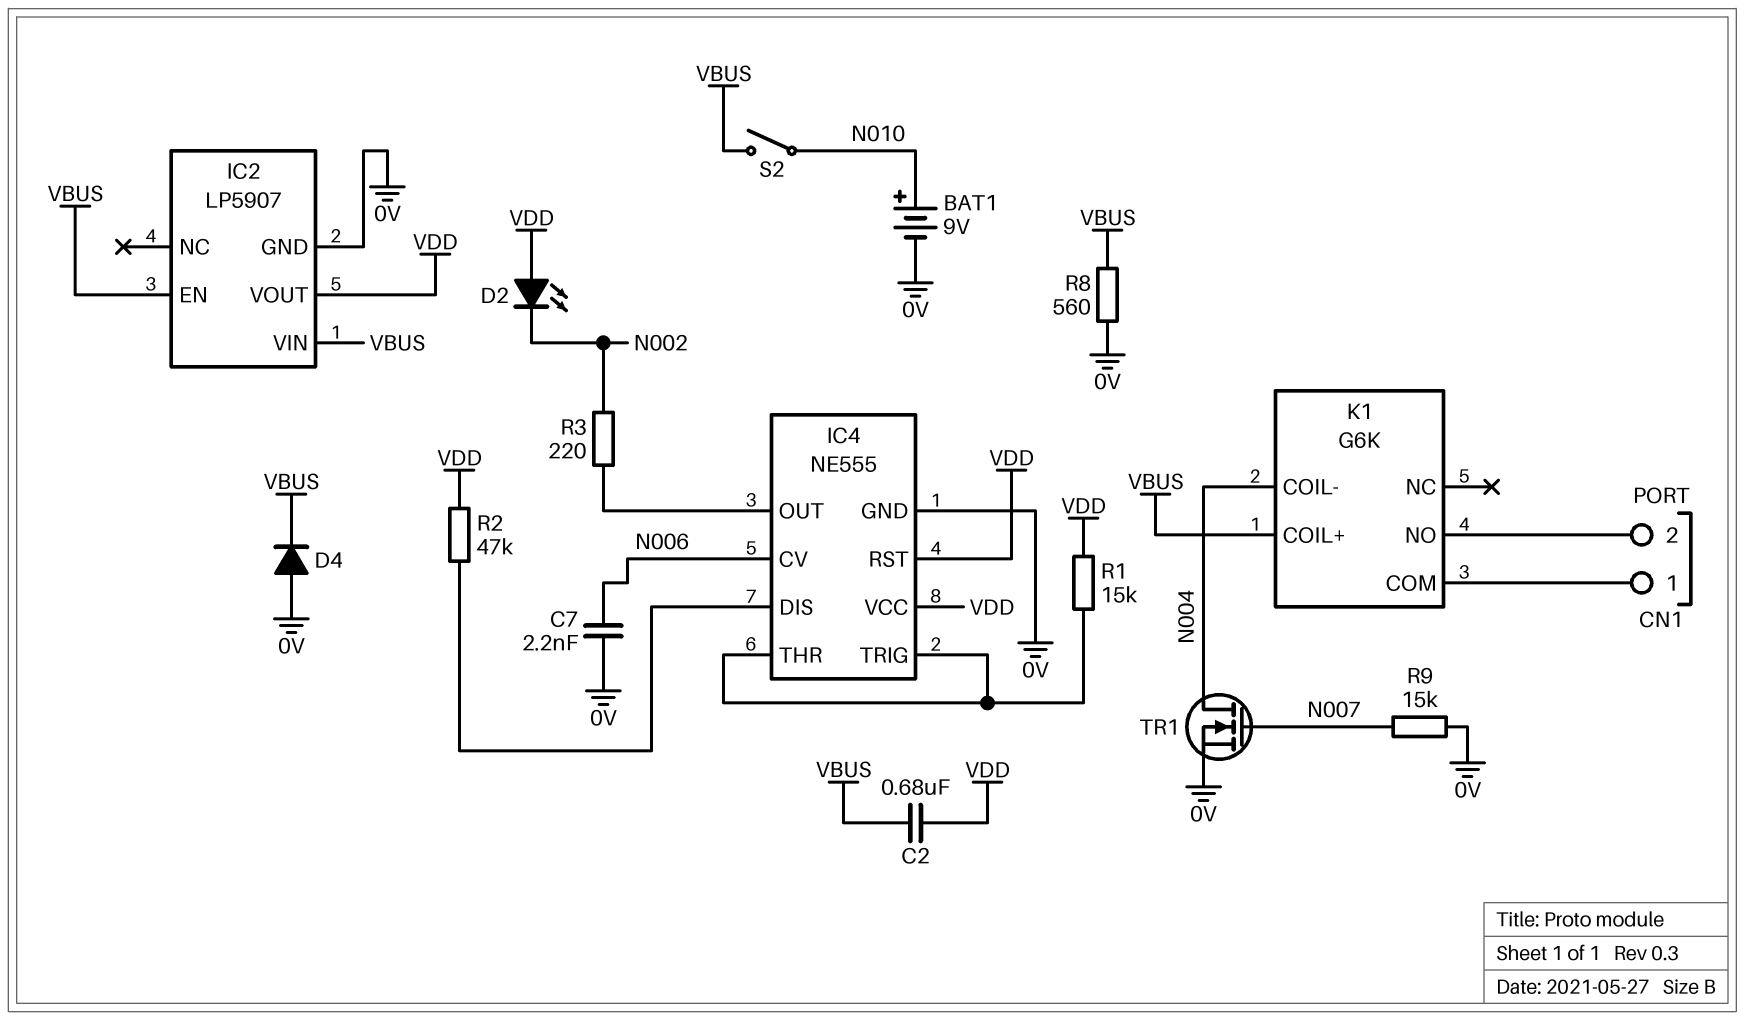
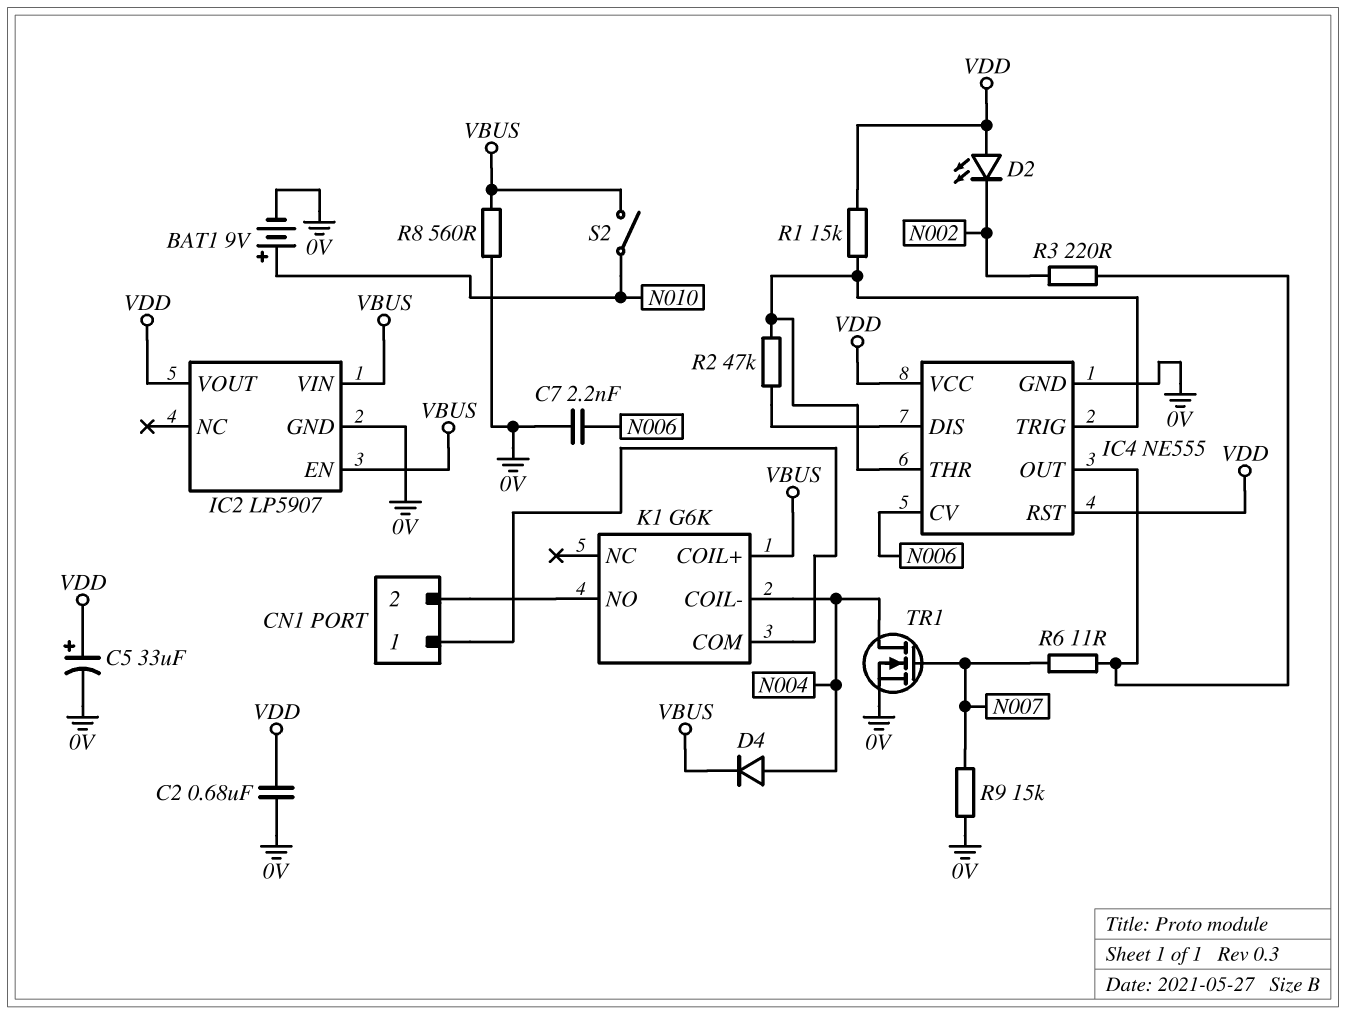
C2: 680nF (VBUS, VDD) -> 680nF (0V, VDD)
C5: none -> 33uF (plus VDD, minus 0V)
D4: diode (A 0V, K VBUS) -> diode (A N004, K VBUS)
R2: 47k (IC4/DIS, VDD) -> 47k (IC4/DIS, IC4/THR)
R6: none -> 11 (IC4/OUT, N007)

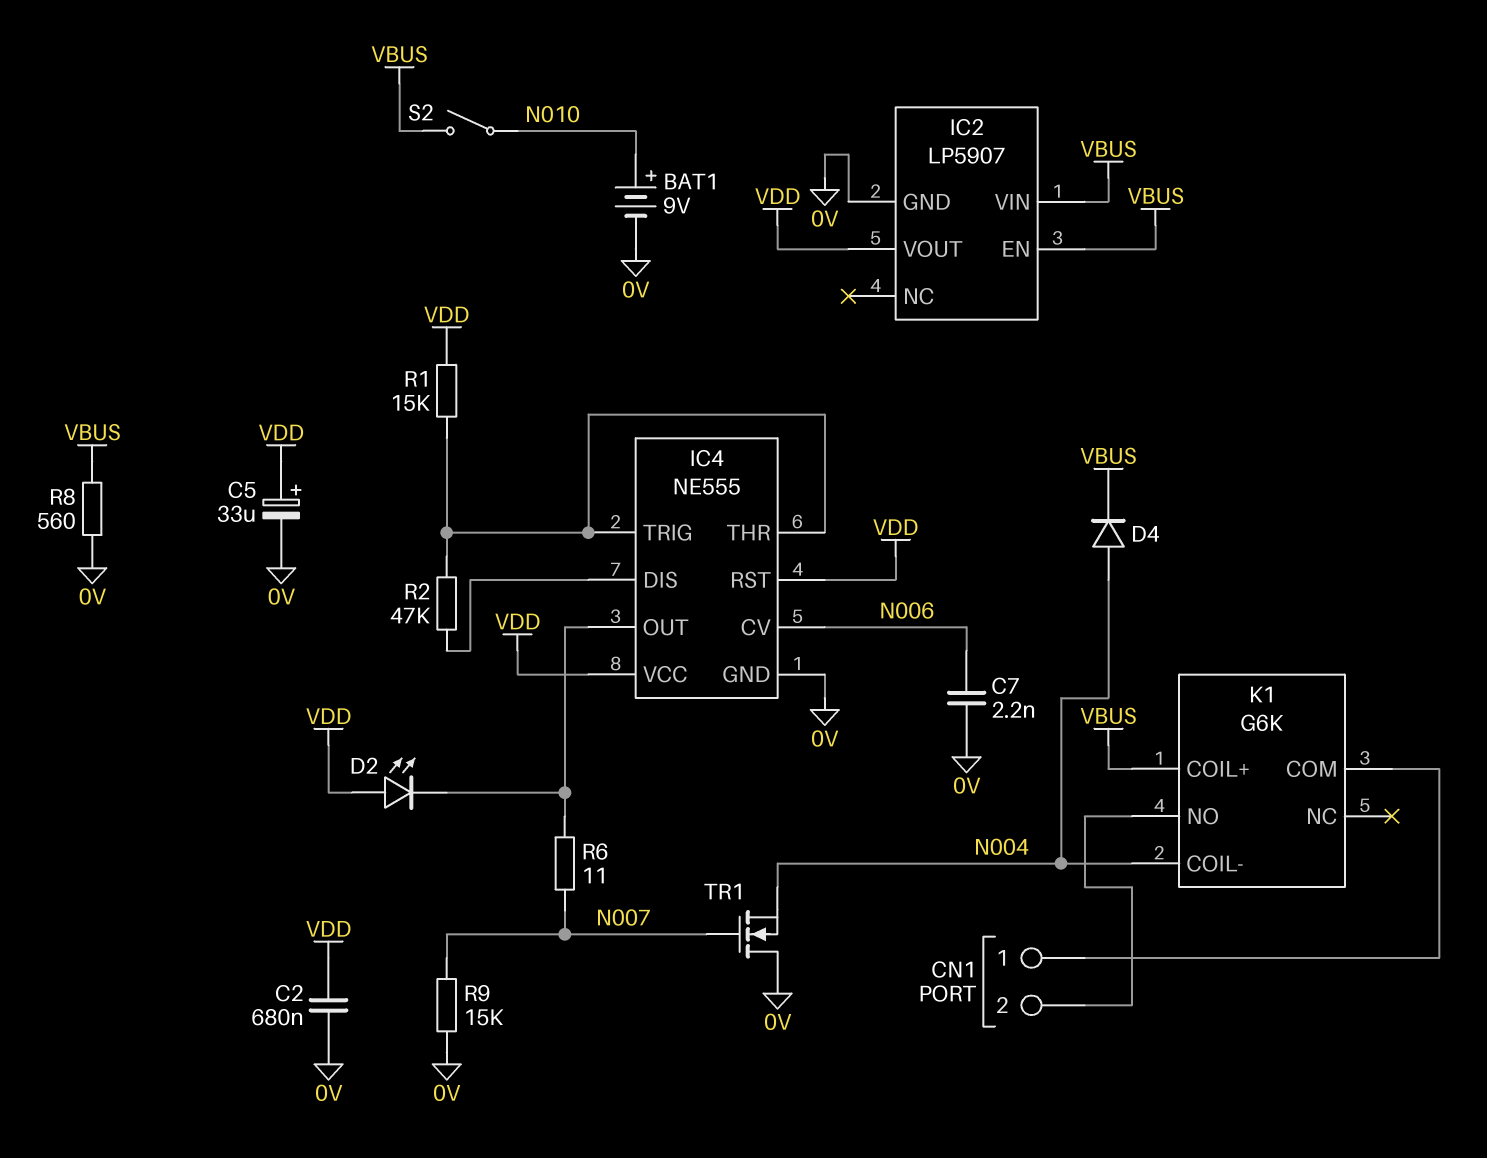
D2: LED (A VDD, K N002) -> LED (A VDD, K IC4/OUT)
R3: 220 (IC4/OUT, N002) -> none
TR1: NMOS (G N007, D N004, S 0V) -> NMOS (G N007, D 0V, S N004)

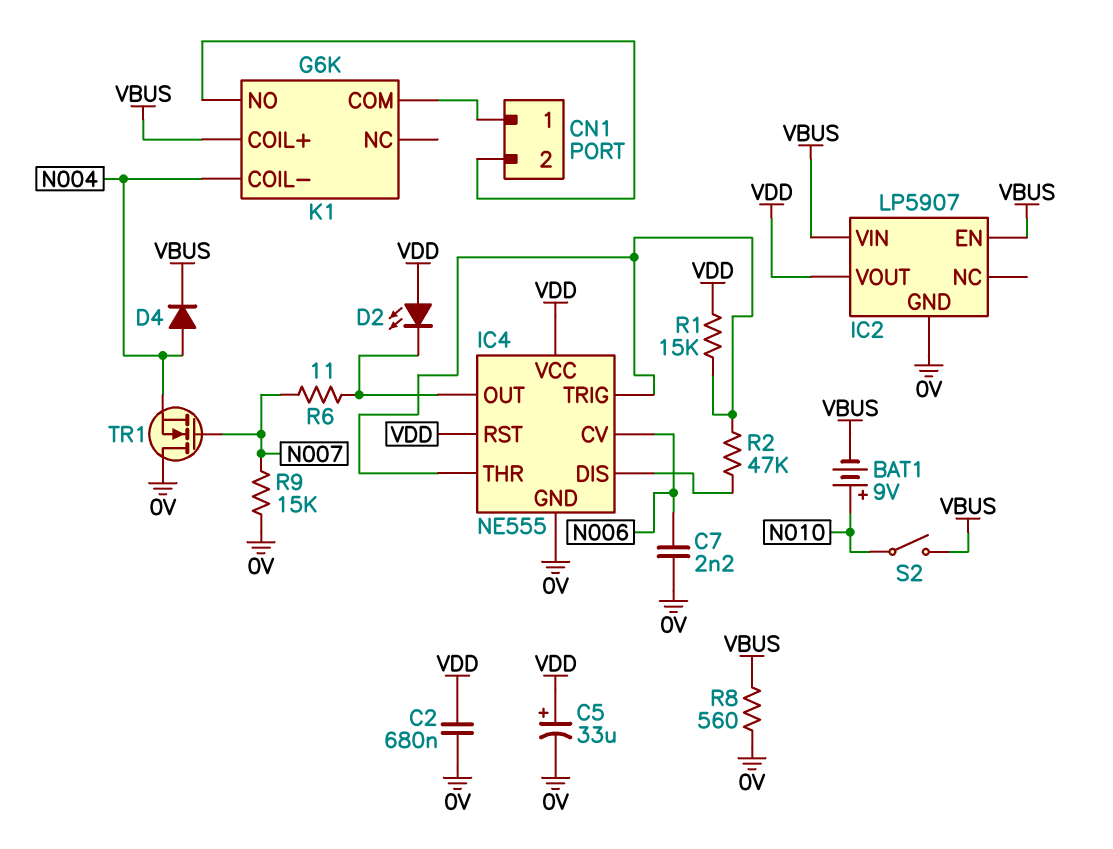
BAT1: 9V (plus N010, minus 0V) -> 9V (plus N010, minus VBUS)

